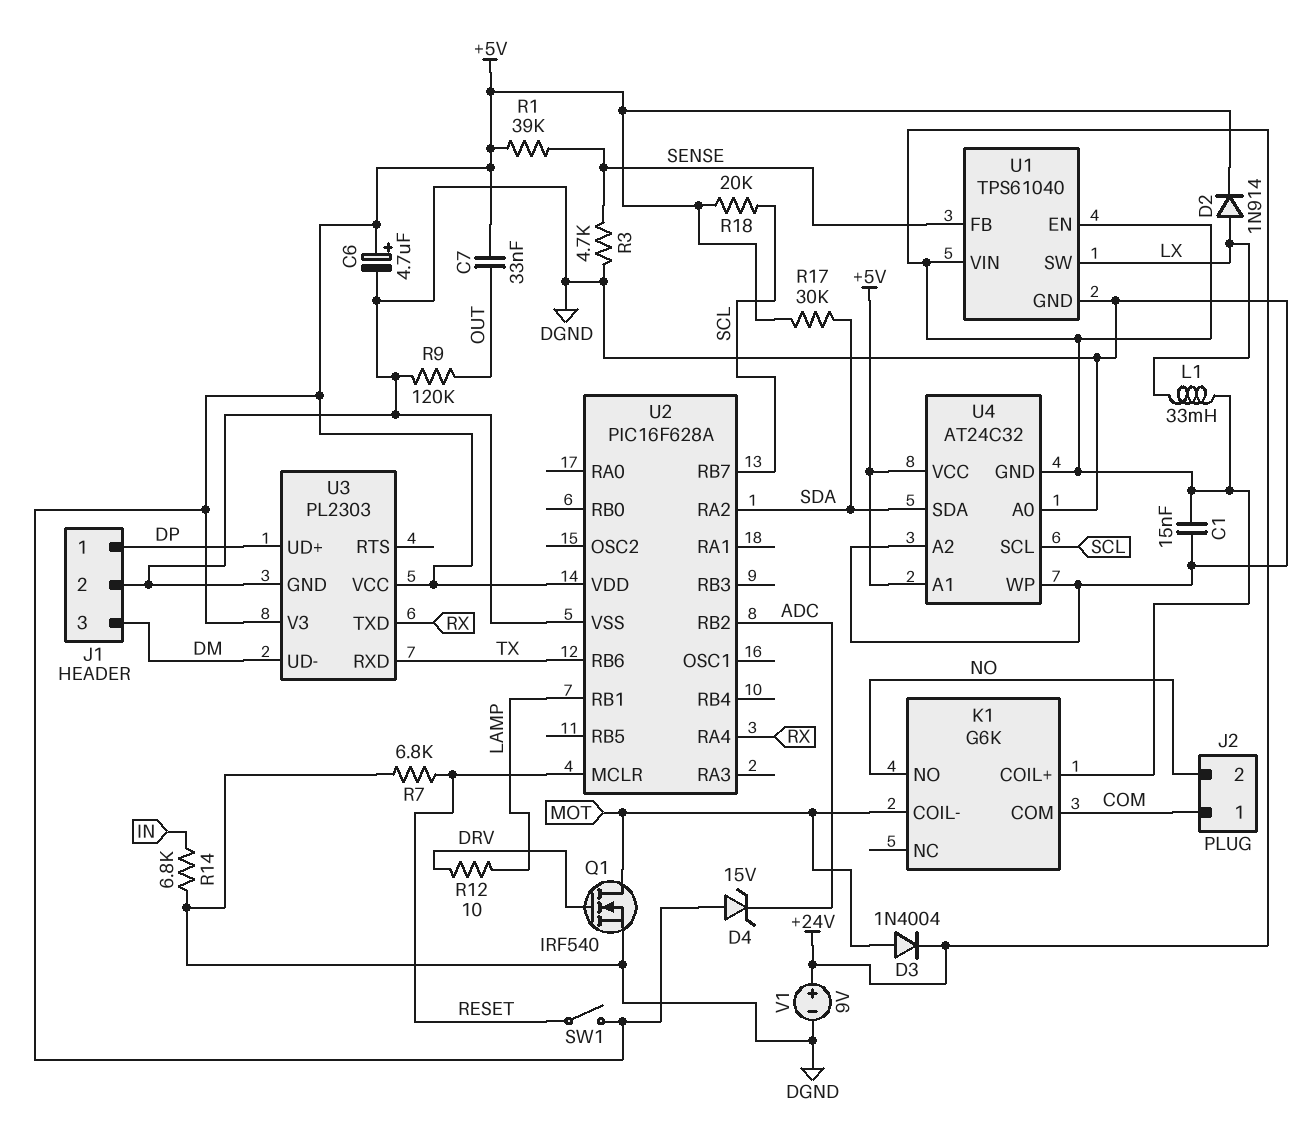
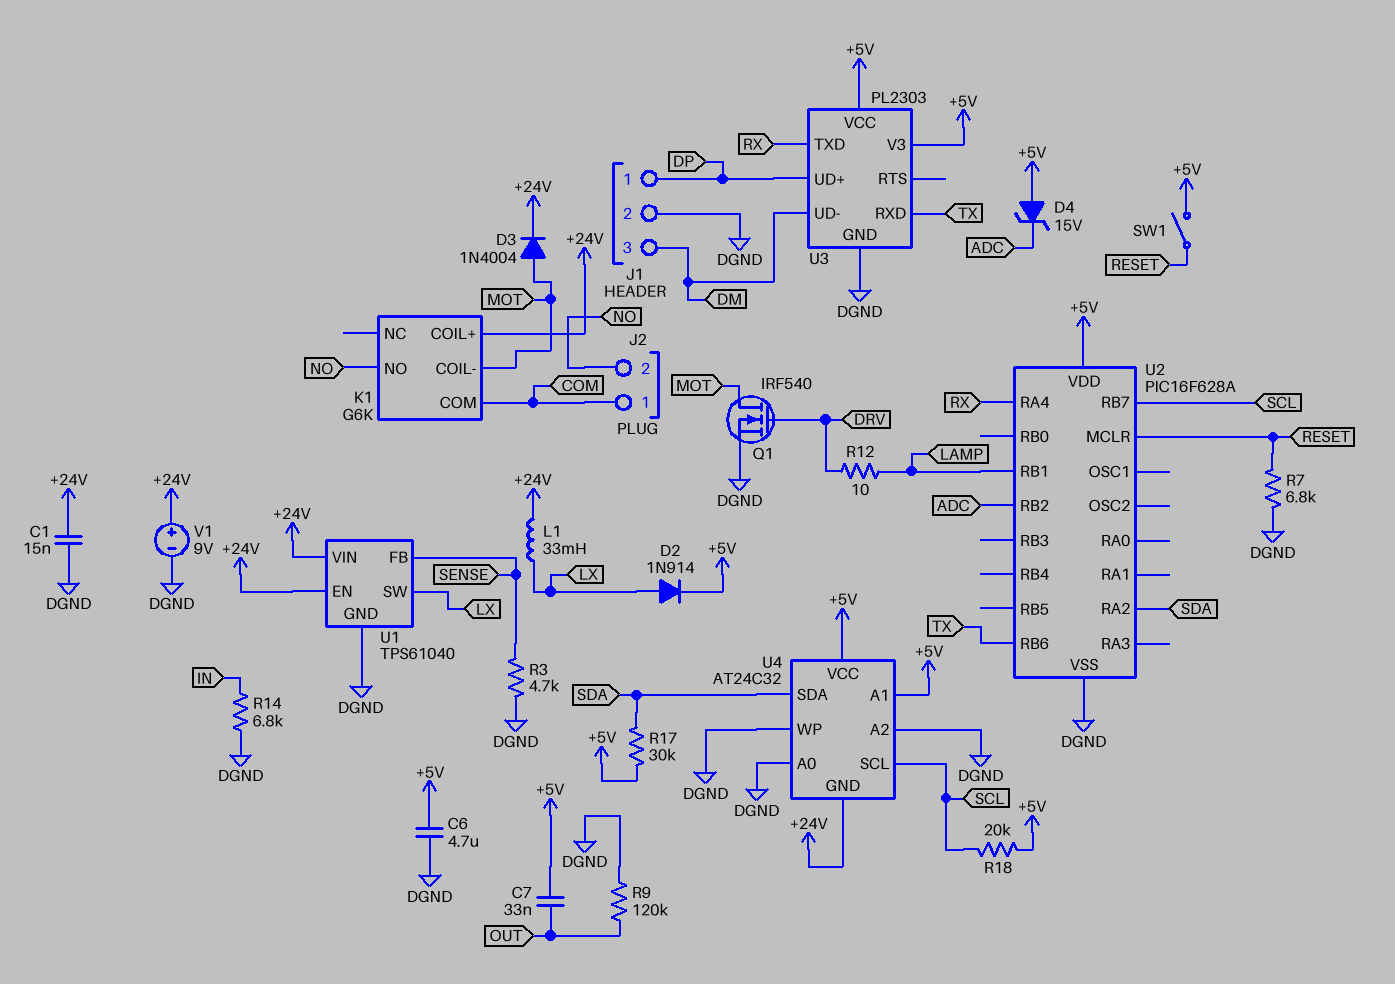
C6: 4.7uF (plus +5V, minus DGND) -> 4.7uF (+5V, DGND)
R1: 39k (+5V, SENSE) -> none

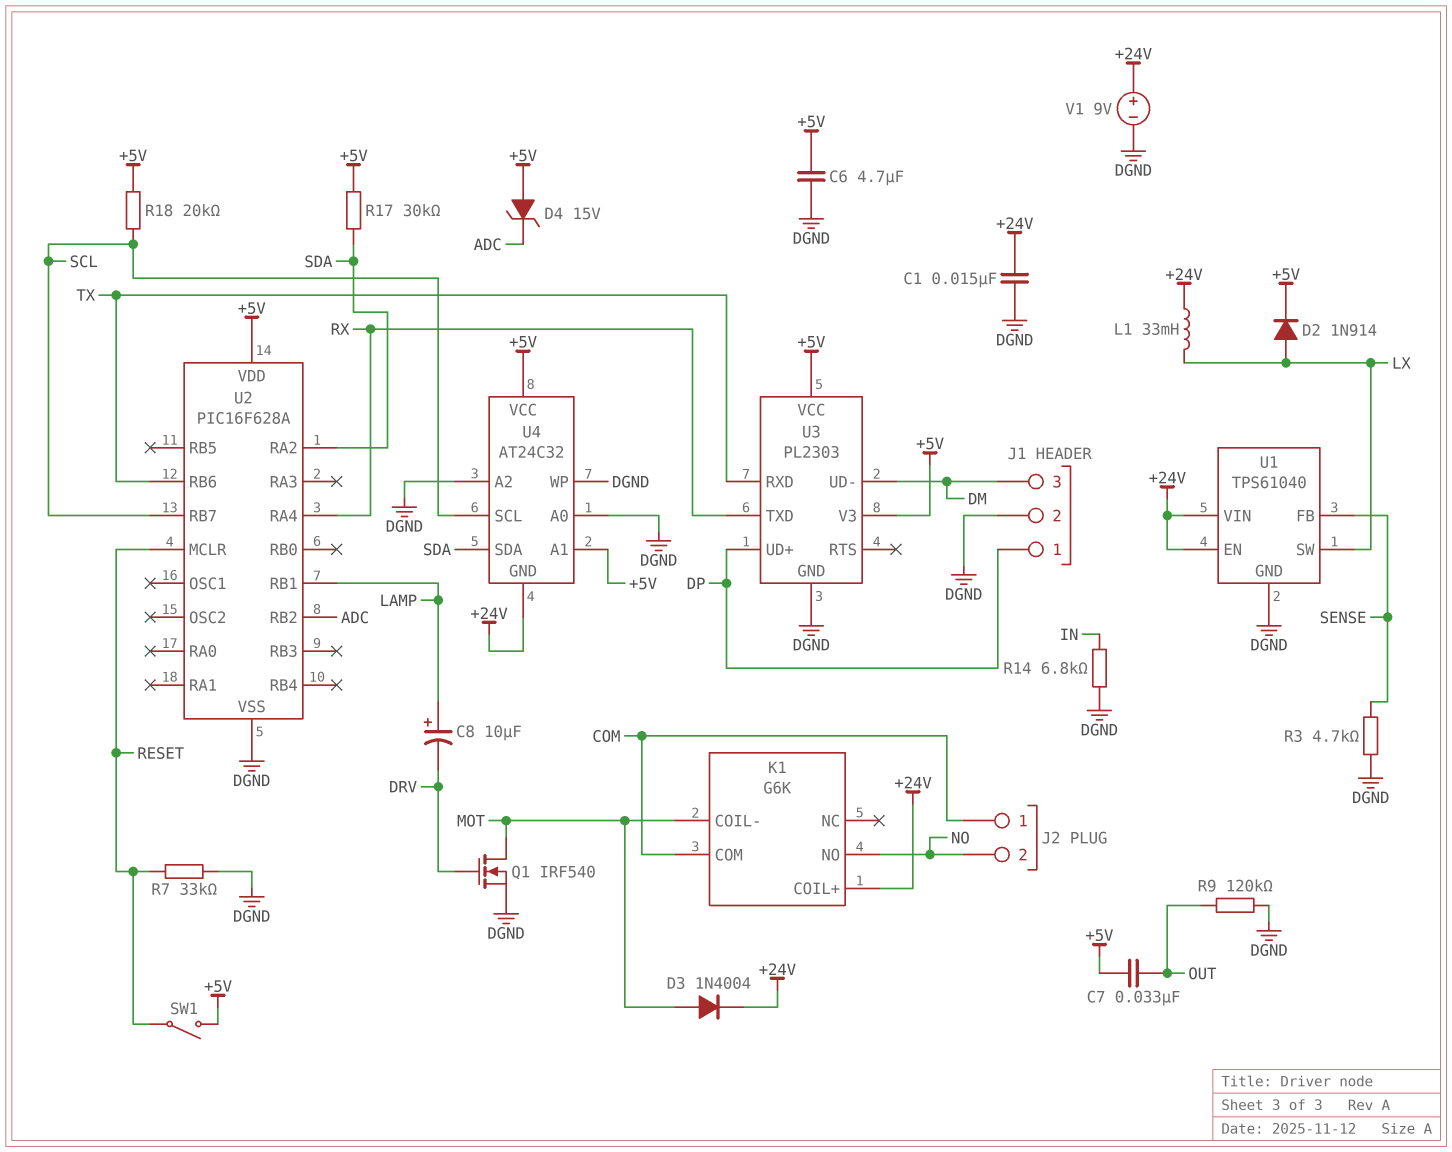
C8: none -> 10uF (plus LAMP, minus DRV)
R7: 6.8k (DGND, RESET) -> 33k (DGND, RESET)
R12: 10 (DRV, LAMP) -> none

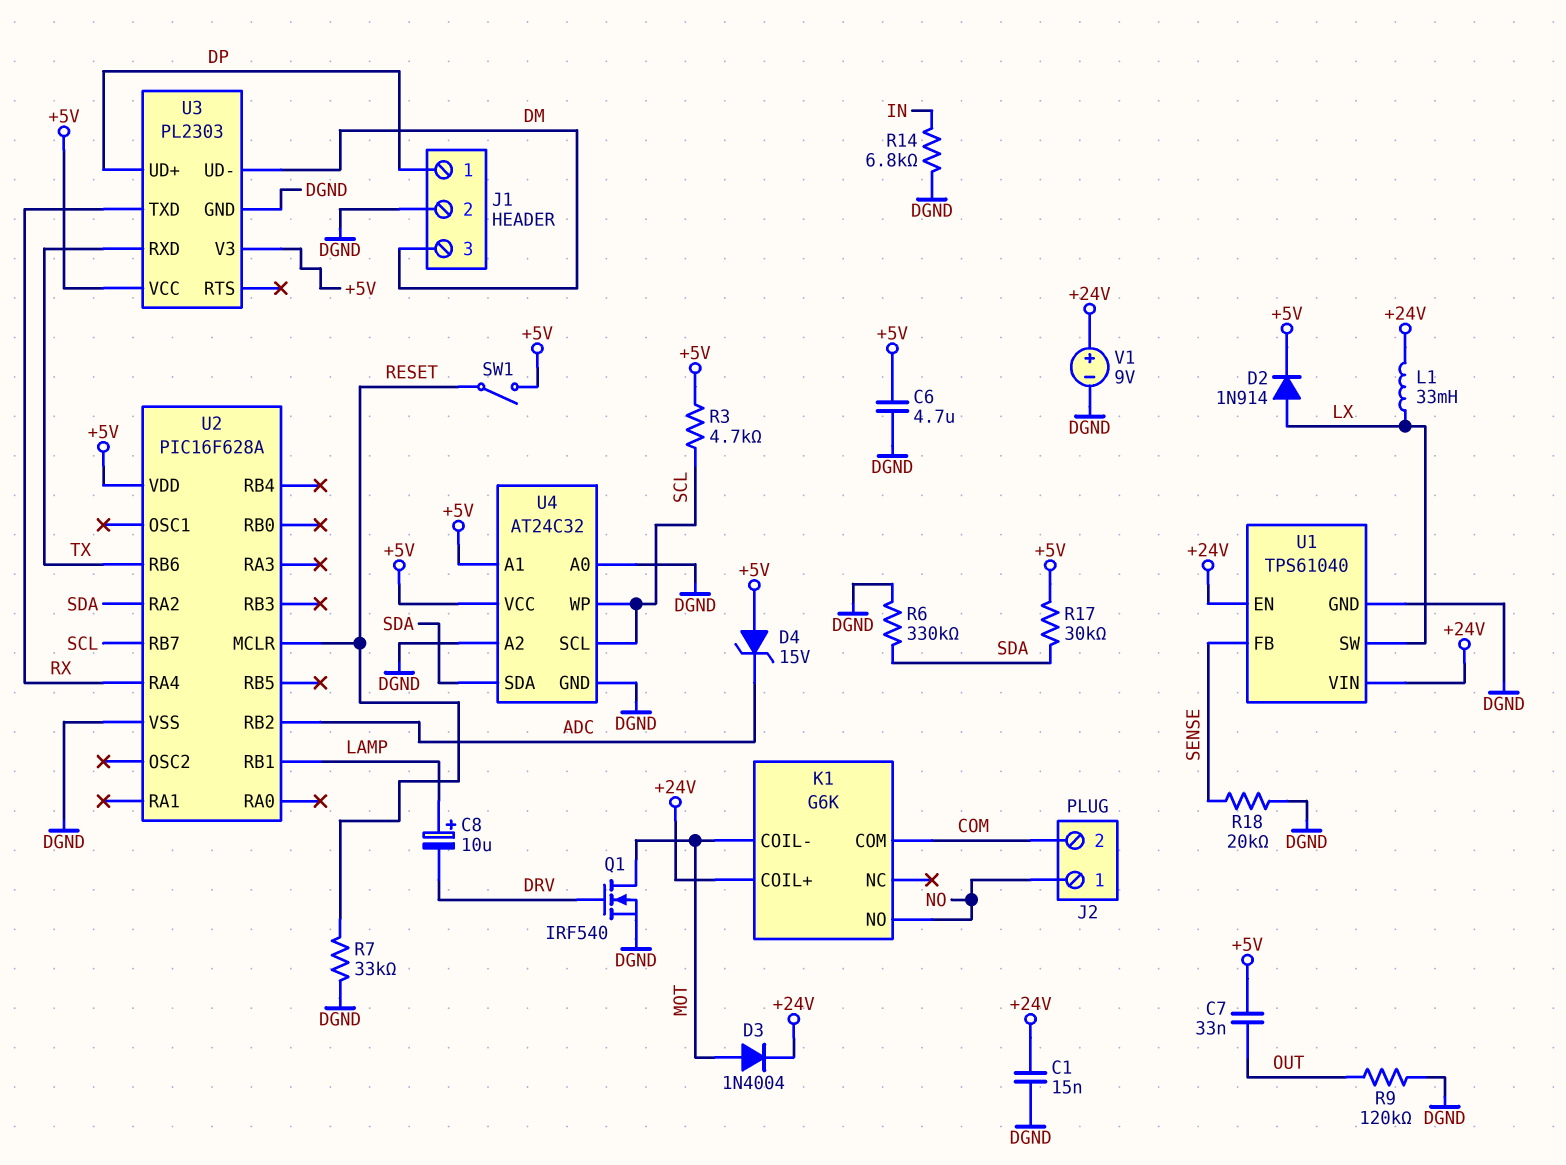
J2 pin 1: COM -> NO
J2 pin 2: NO -> COM
R3: 4.7k (DGND, SENSE) -> 4.7k (+5V, SCL)
R6: none -> 330k (DGND, SDA)
R18: 20k (+5V, SCL) -> 20k (DGND, SENSE)
U4 pin GND: +24V -> DGND
U4 pin WP: DGND -> SCL

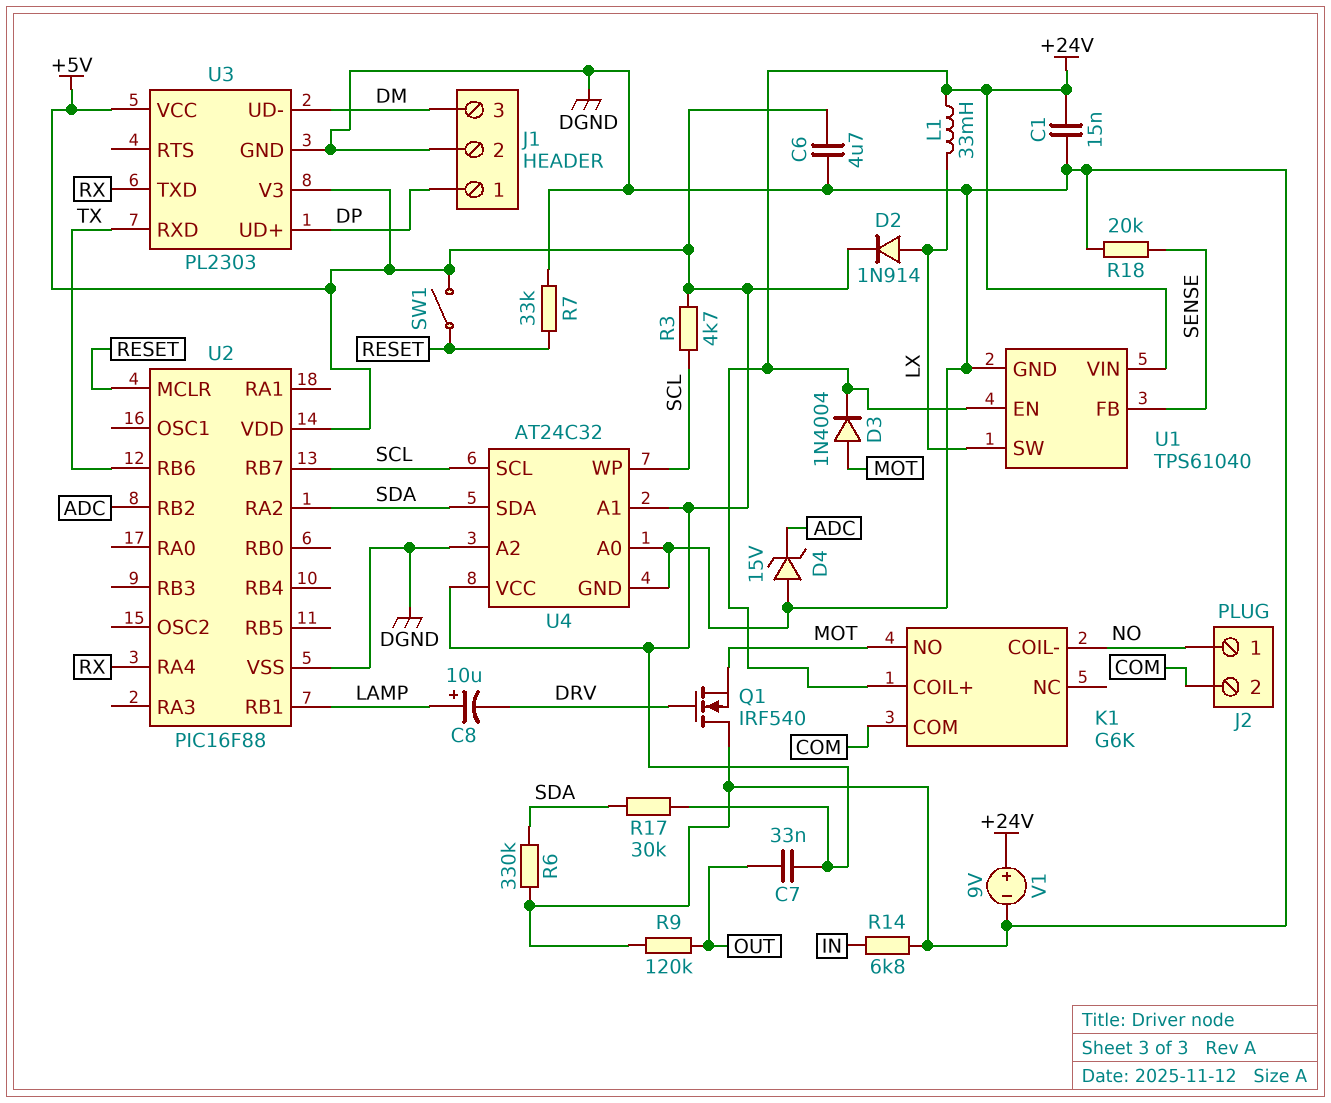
D4: zener 15V (A +5V, K ADC) -> zener 15V (A DGND, K ADC)
K1 pin COIL-: MOT -> NO
K1 pin NO: NO -> MOT
Q1: NMOS IRF540 (G DRV, D MOT, S DGND) -> NMOS IRF540 (G DRV, D DGND, S MOT)
U2: PIC16F628A -> PIC16F88

